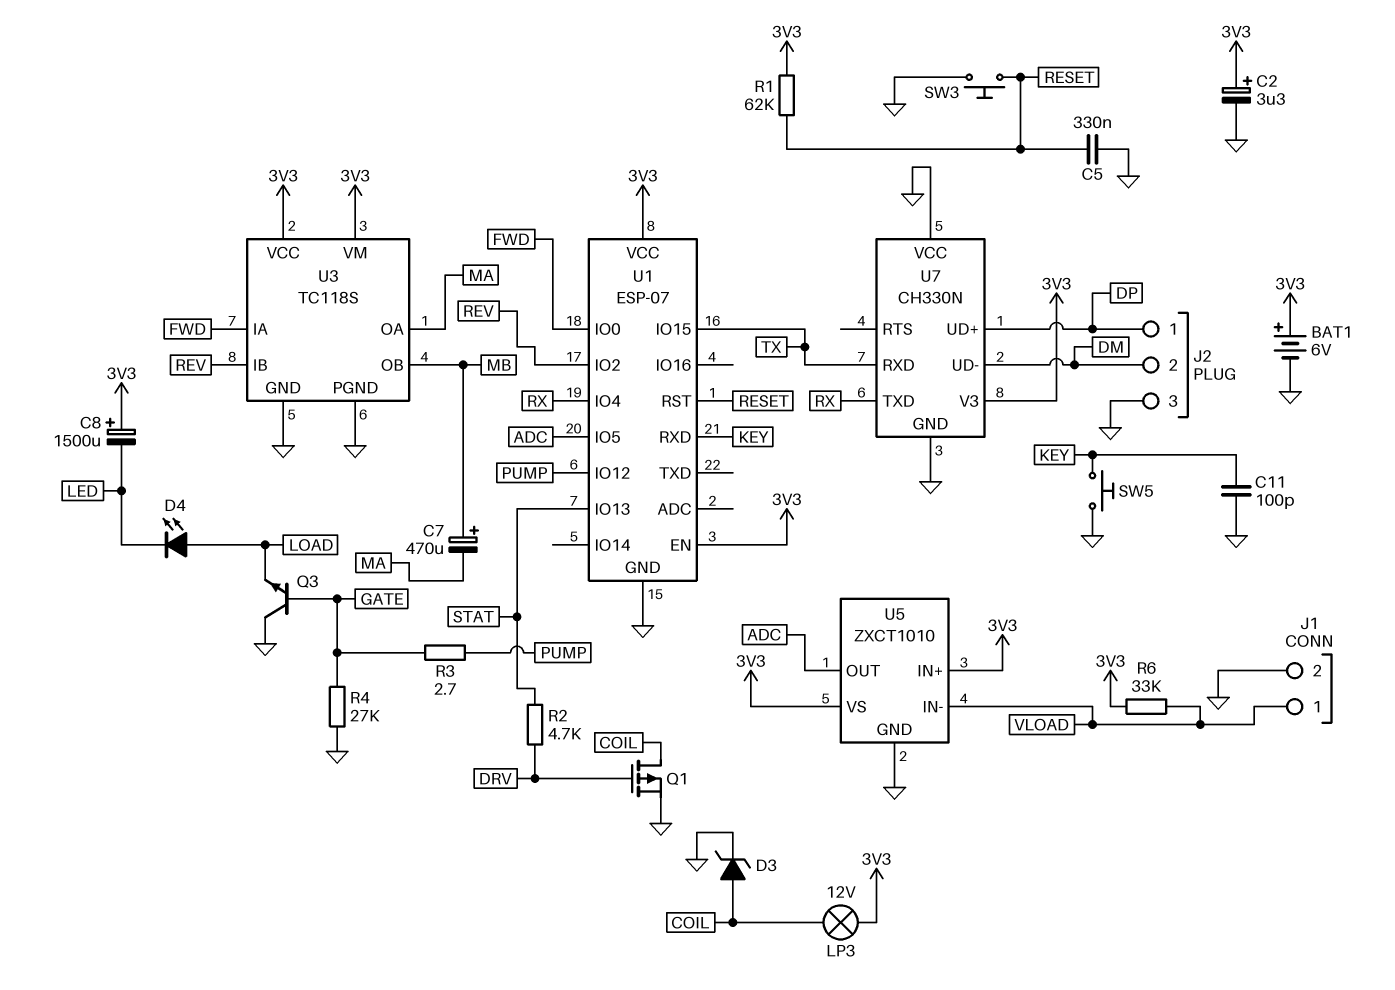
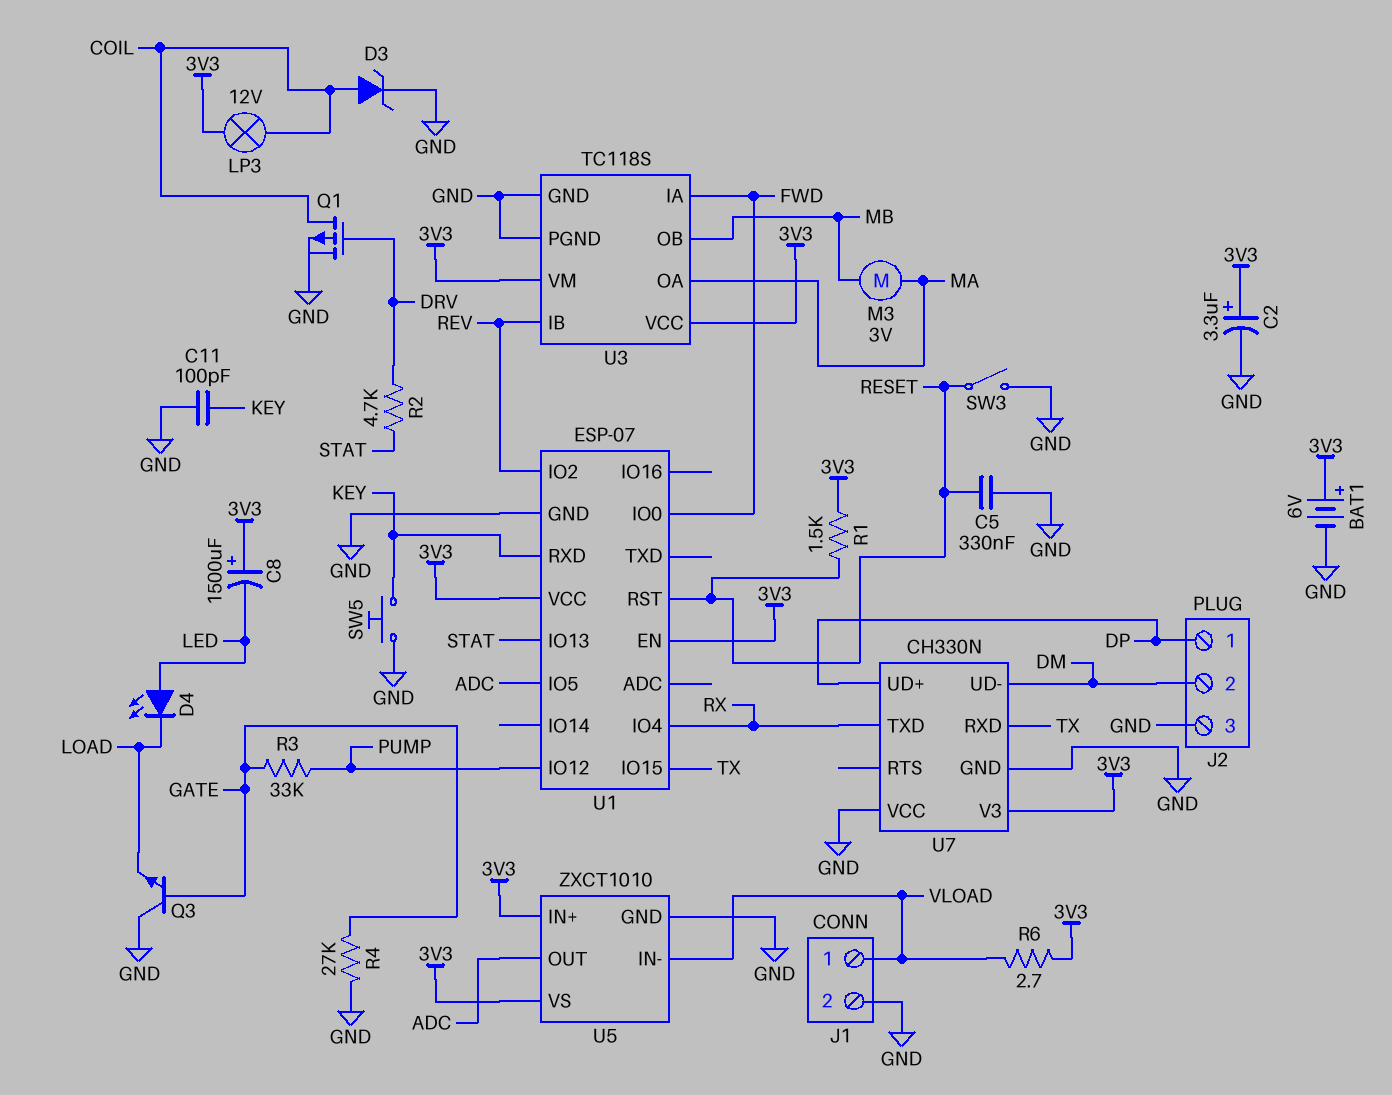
C7: 470uF (plus MB, minus MA) -> none
D4: LED (A LOAD, K LED) -> LED (A LED, K LOAD)
M3: none -> motor 3V (MA, MB)
R1: 62k (3V3, RESET) -> 1.5k (3V3, RESET)
R3: 2.7 (GATE, PUMP) -> 33k (GATE, PUMP)
R6: 33k (3V3, VLOAD) -> 2.7 (3V3, VLOAD)
SW3: button (GND, RESET) -> switch (GND, RESET)

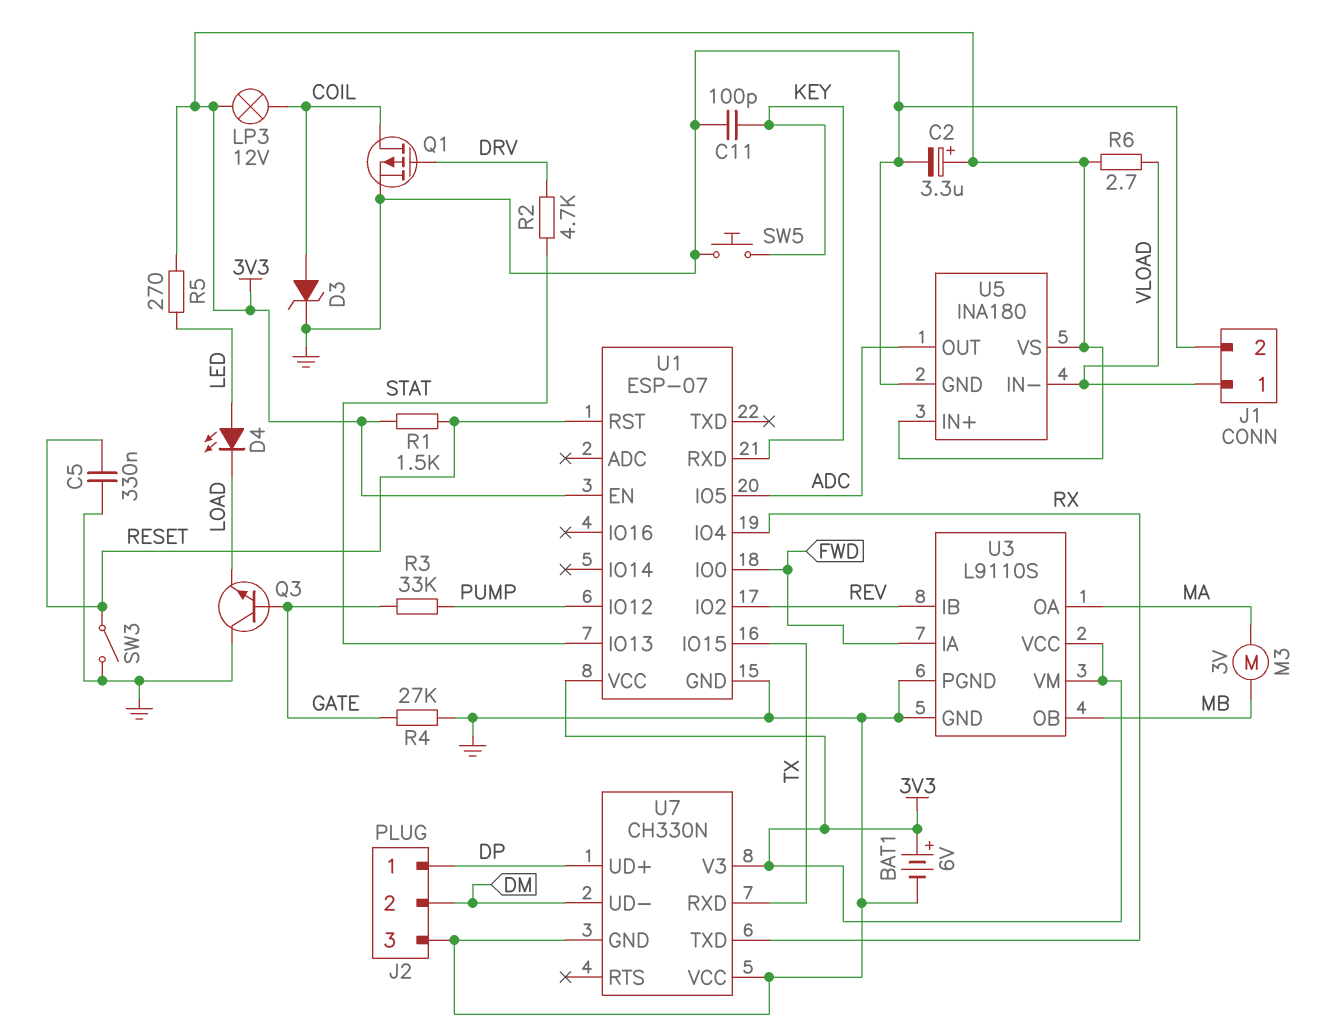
C8: 1500uF (plus 3V3, minus LED) -> none
R5: none -> 270 (3V3, LED)
U3: TC118S -> L9110S
U5: ZXCT1010 -> INA180

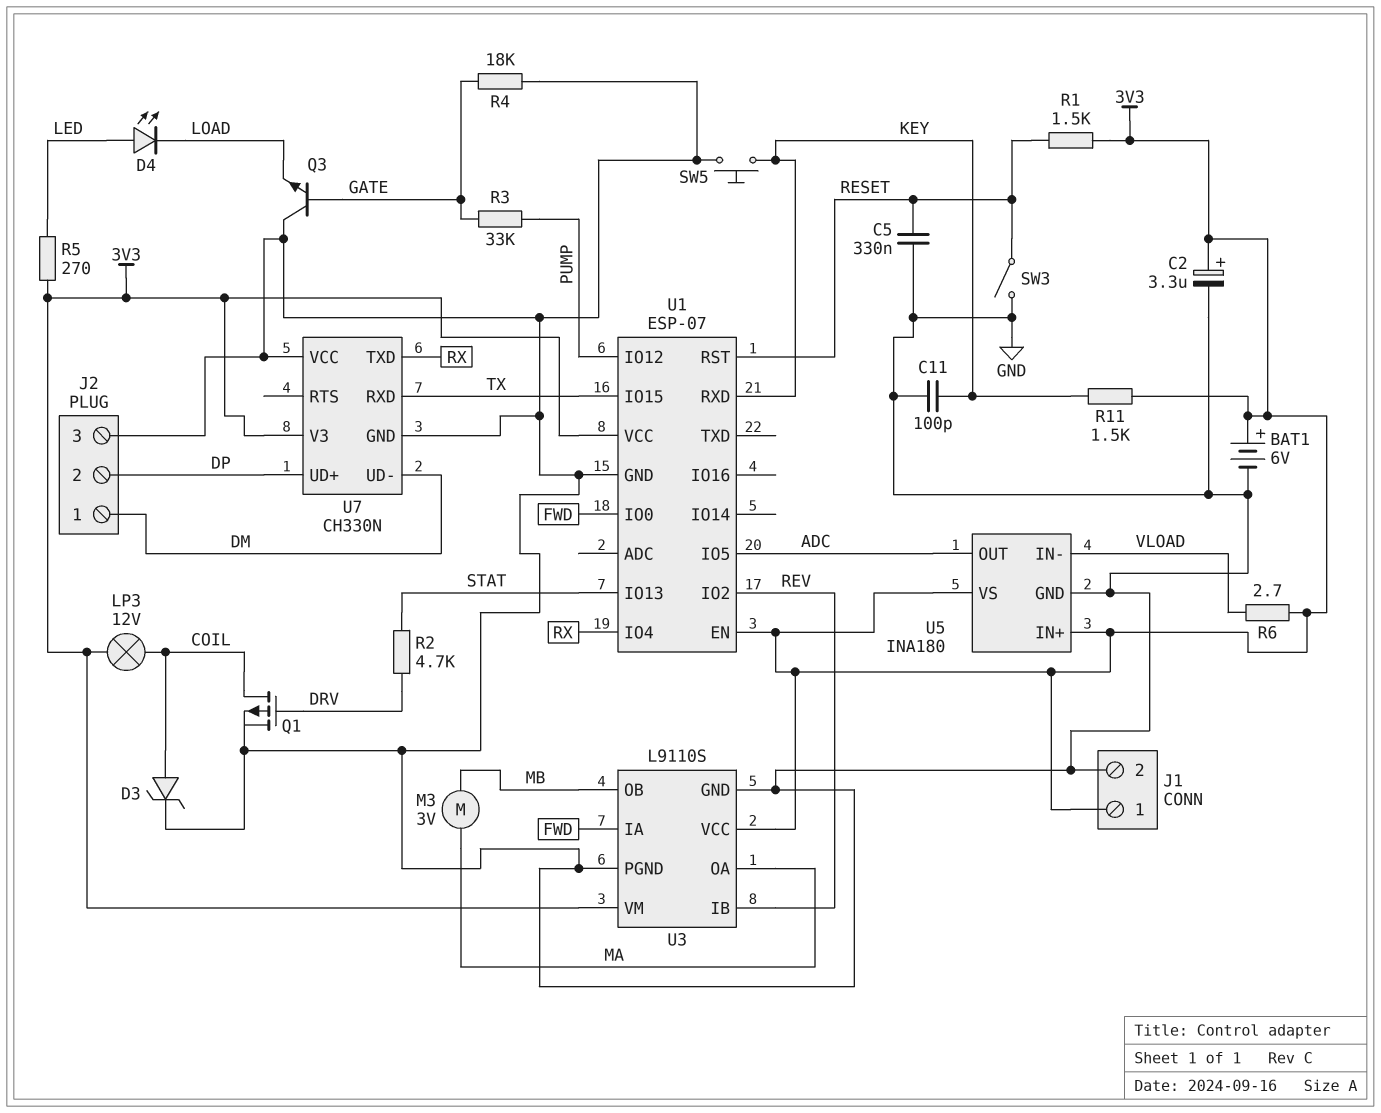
J1 pin 1: VLOAD -> 3V3
J2 pin 1: DP -> DM
J2 pin 2: DM -> DP
R4: 27k (GATE, GND) -> 18k (GATE, GND)
R11: none -> 1.5k (3V3, KEY)

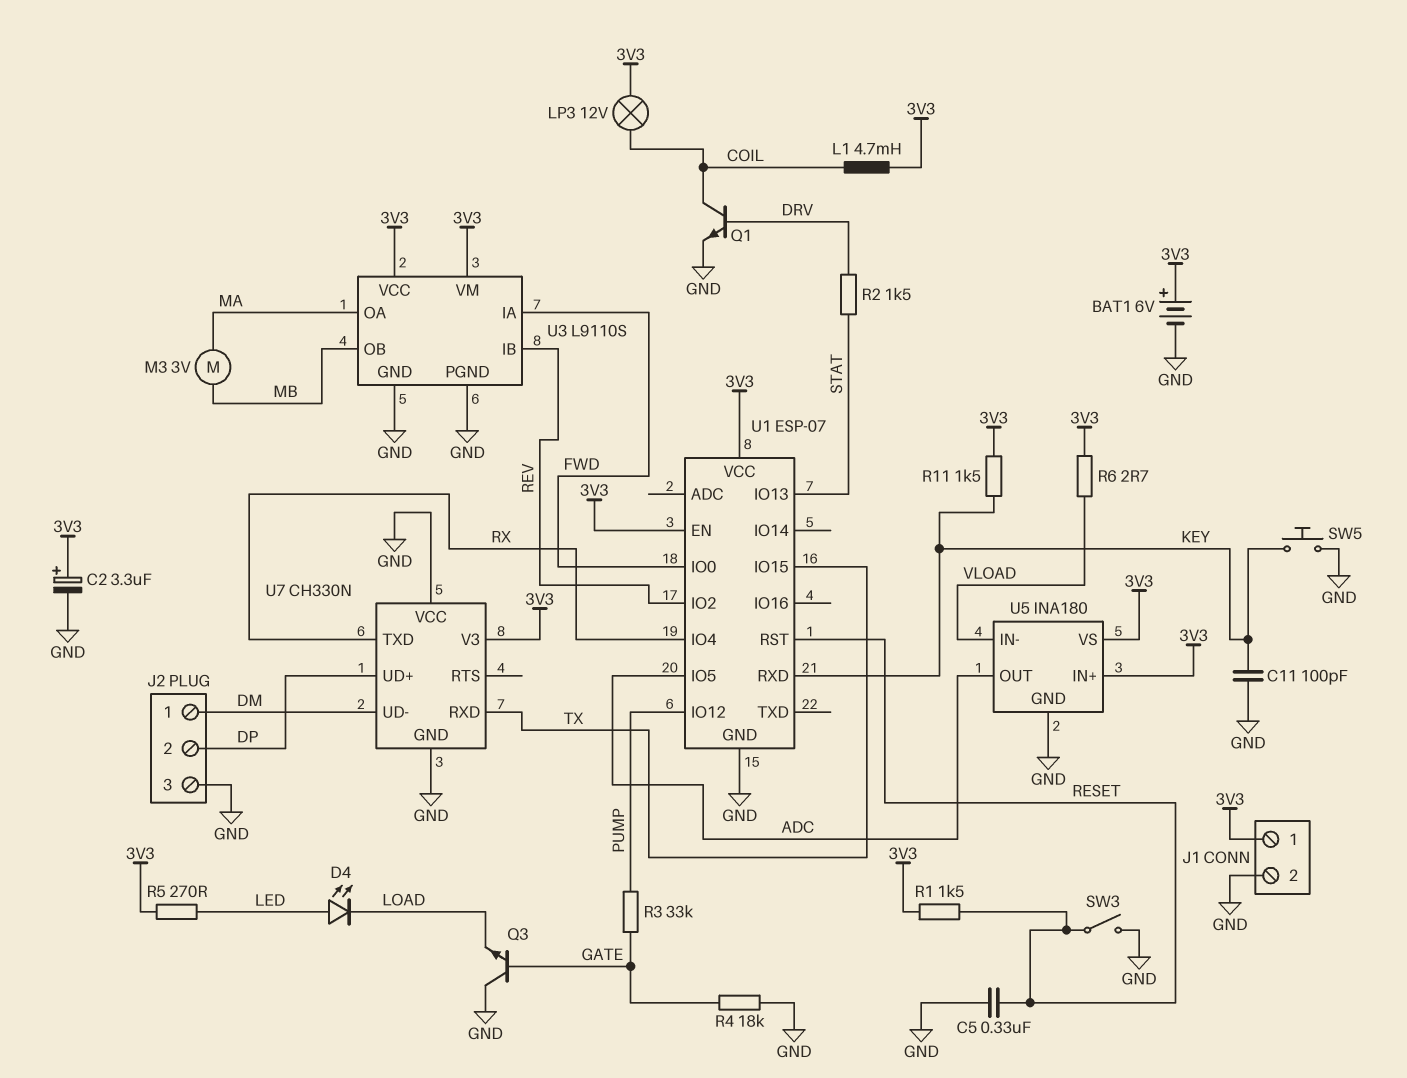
D3: zener (A COIL, K GND) -> none
L1: none -> 4.7mH (3V3, COIL)
Q1: PMOS (G DRV, D COIL, S GND) -> NPN (B DRV, C COIL, E GND)
R2: 4.7k (DRV, STAT) -> 1.5k (DRV, STAT)

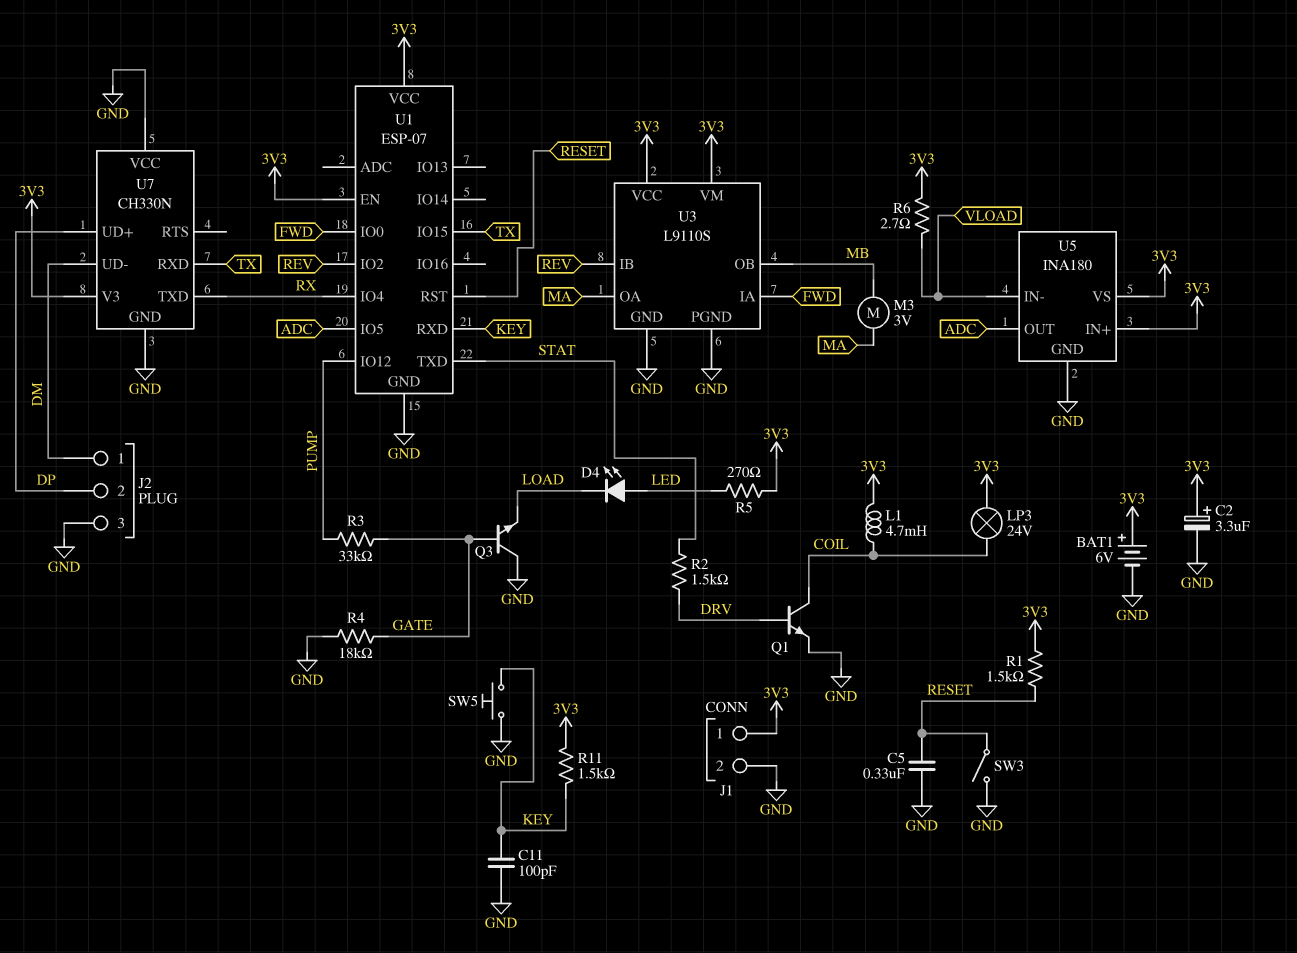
LP3: lamp 12V (3V3, COIL) -> lamp 24V (3V3, COIL)
U1 pin IO13: STAT -> none
U1 pin TXD: none -> STAT

